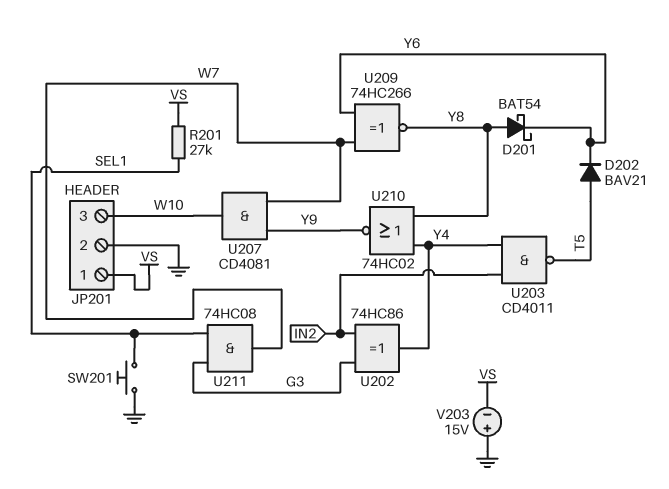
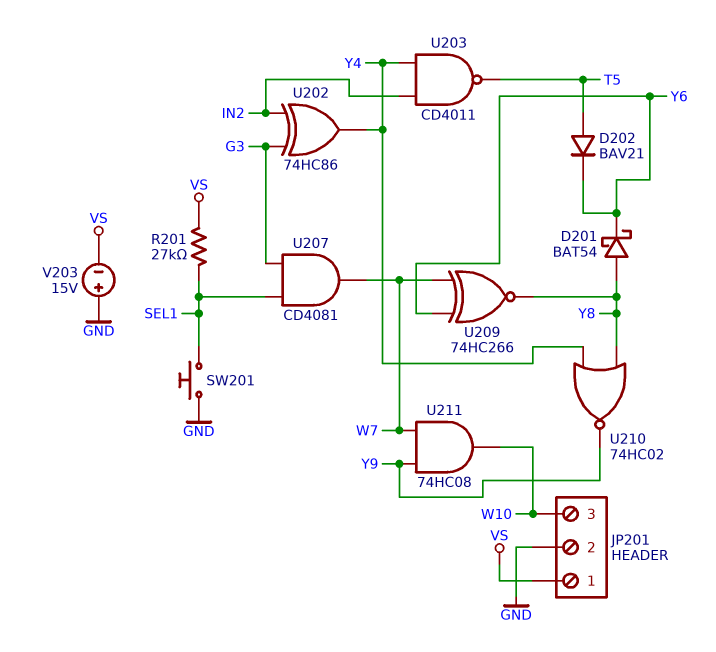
U207: AND CD4081 (in W7, in Y9, out W10) -> AND CD4081 (in G3, in SEL1, out W7)
U211: AND 74HC08 (in G3, in SEL1, out W7) -> AND 74HC08 (in W7, in Y9, out W10)

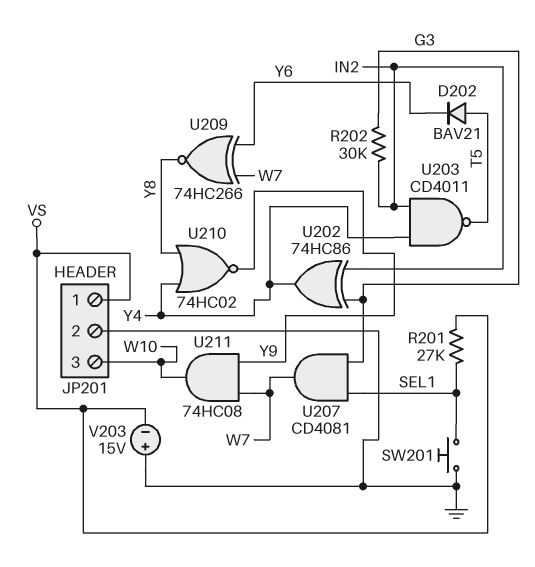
D201: schottky BAT54 (A Y8, K Y6) -> none
R202: none -> 30k (G3, IN2)

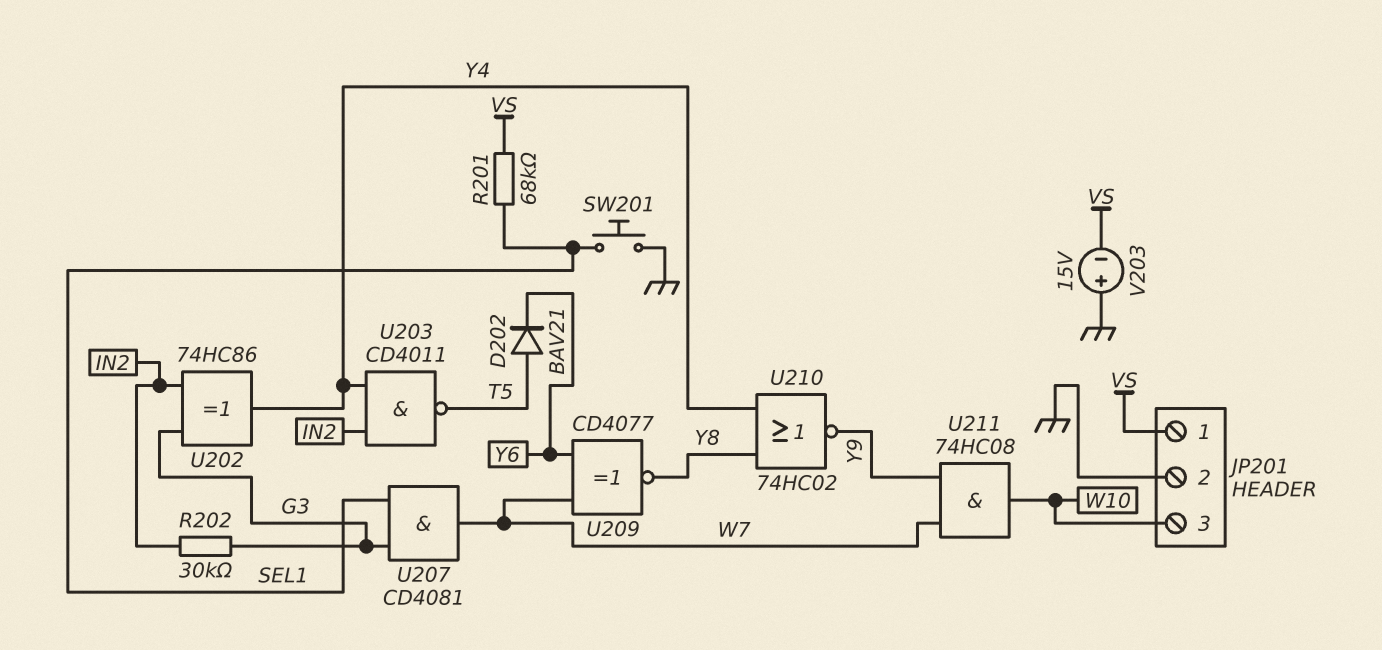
R201: 27k (SEL1, VS) -> 68k (SEL1, VS)
U209: XNOR 74HC266 (in W7, in Y6, out Y8) -> XNOR CD4077 (in W7, in Y6, out Y8)

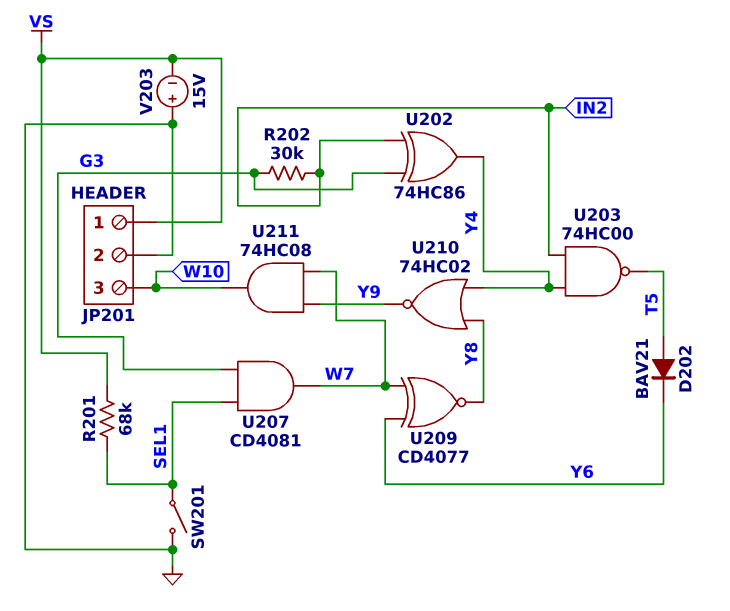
SW201: button (GND, SEL1) -> switch (GND, SEL1)
U203: NAND CD4011 (in IN2, in Y4, out T5) -> NAND 74HC00 (in IN2, in Y4, out T5)

